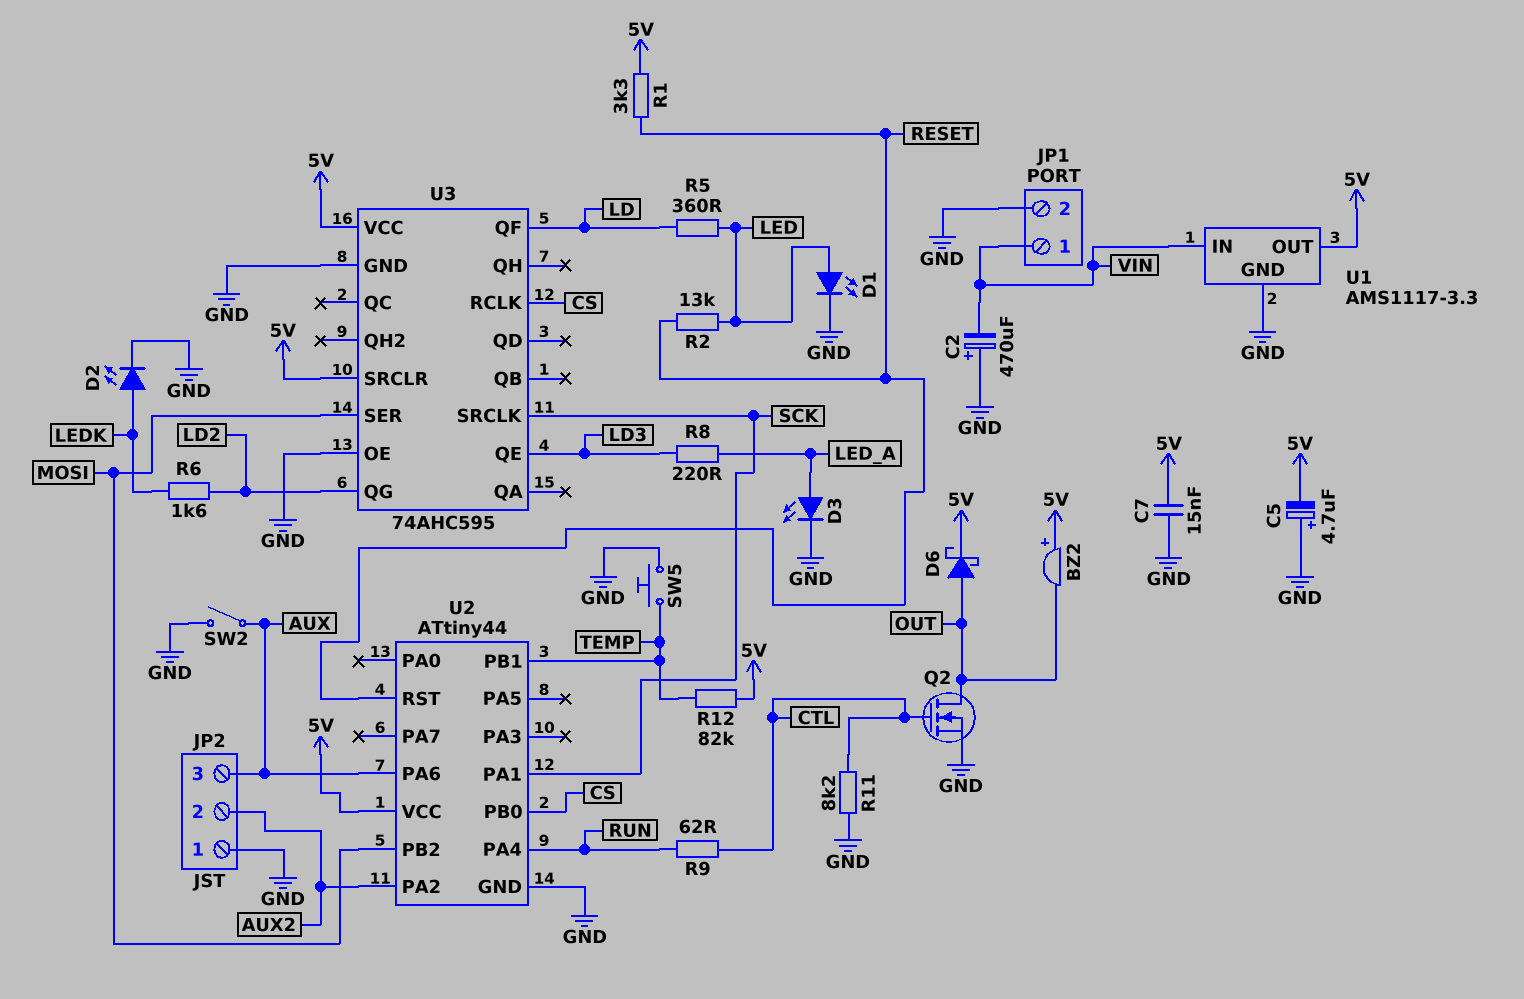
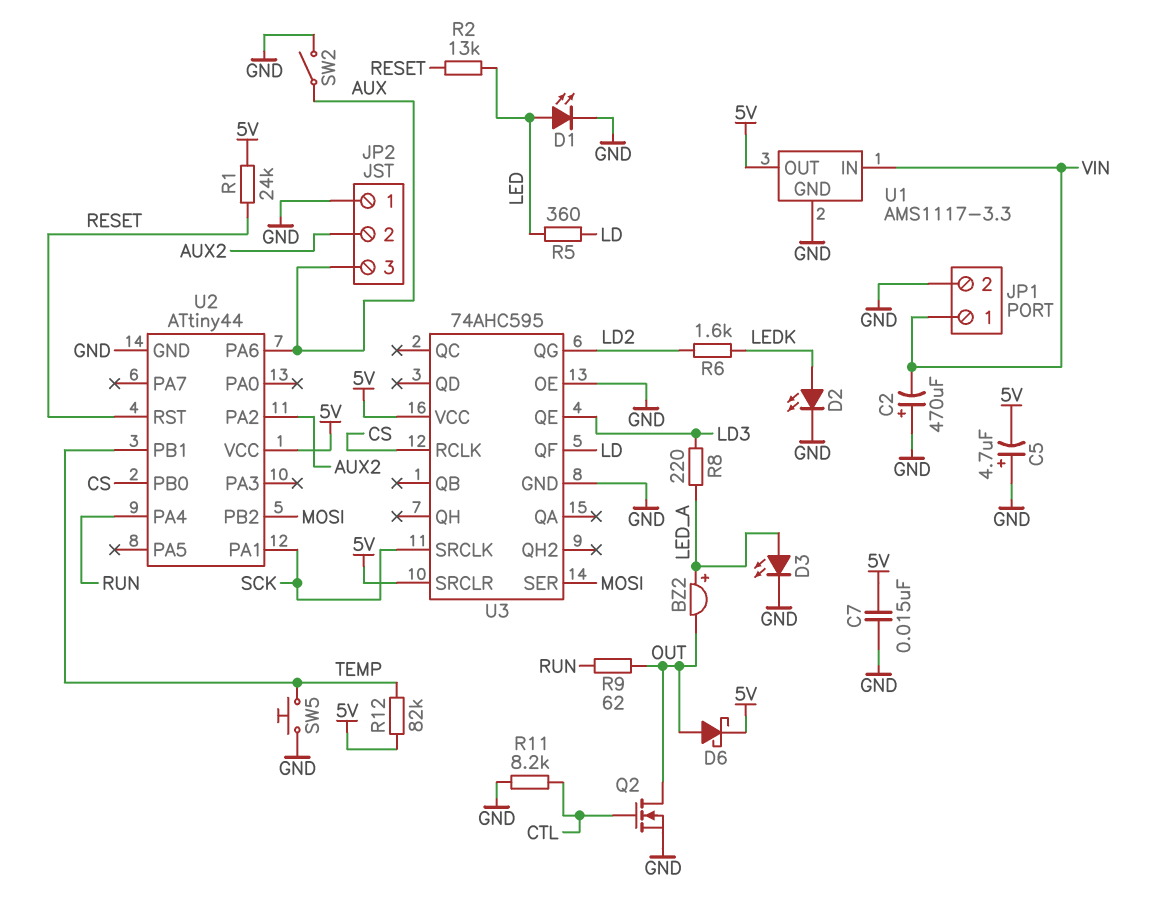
BZ2: buzzer (plus 5V, minus OUT) -> buzzer (plus LED_A, minus OUT)
R1: 3.3k (5V, RESET) -> 24k (5V, RESET)
R9: 62 (CTL, RUN) -> 62 (OUT, RUN)

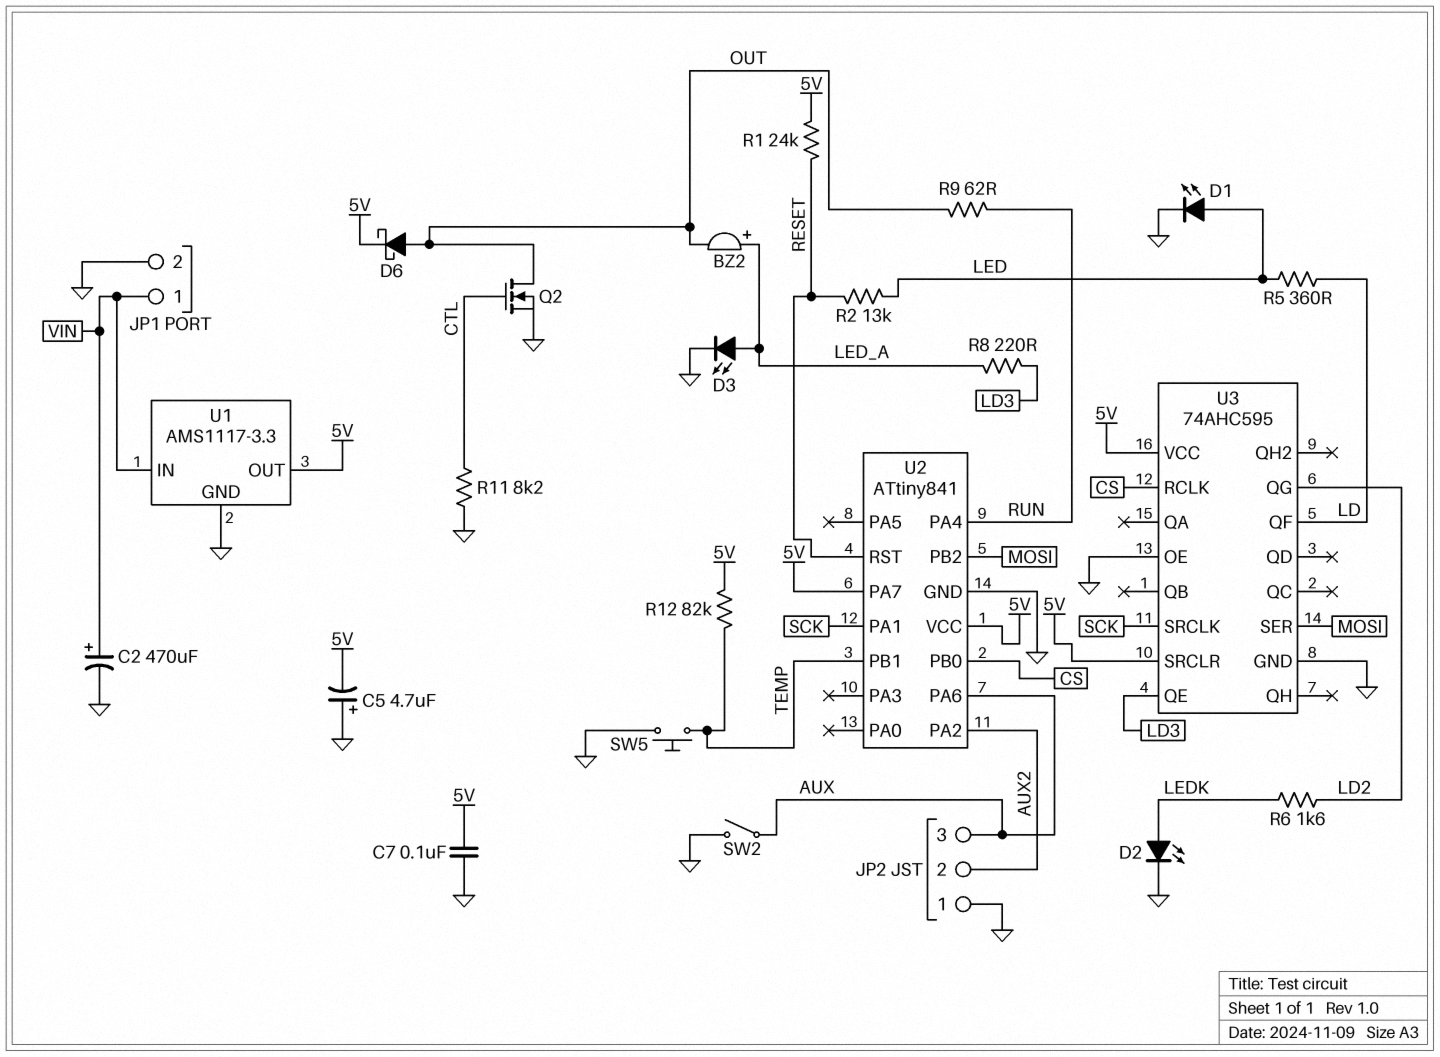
C2: 470uF (plus GND, minus VIN) -> 470uF (plus VIN, minus GND)
C7: 15nF (5V, GND) -> 100nF (5V, GND)
U2: ATtiny44 -> ATtiny841
U2 pin PA7: none -> 5V

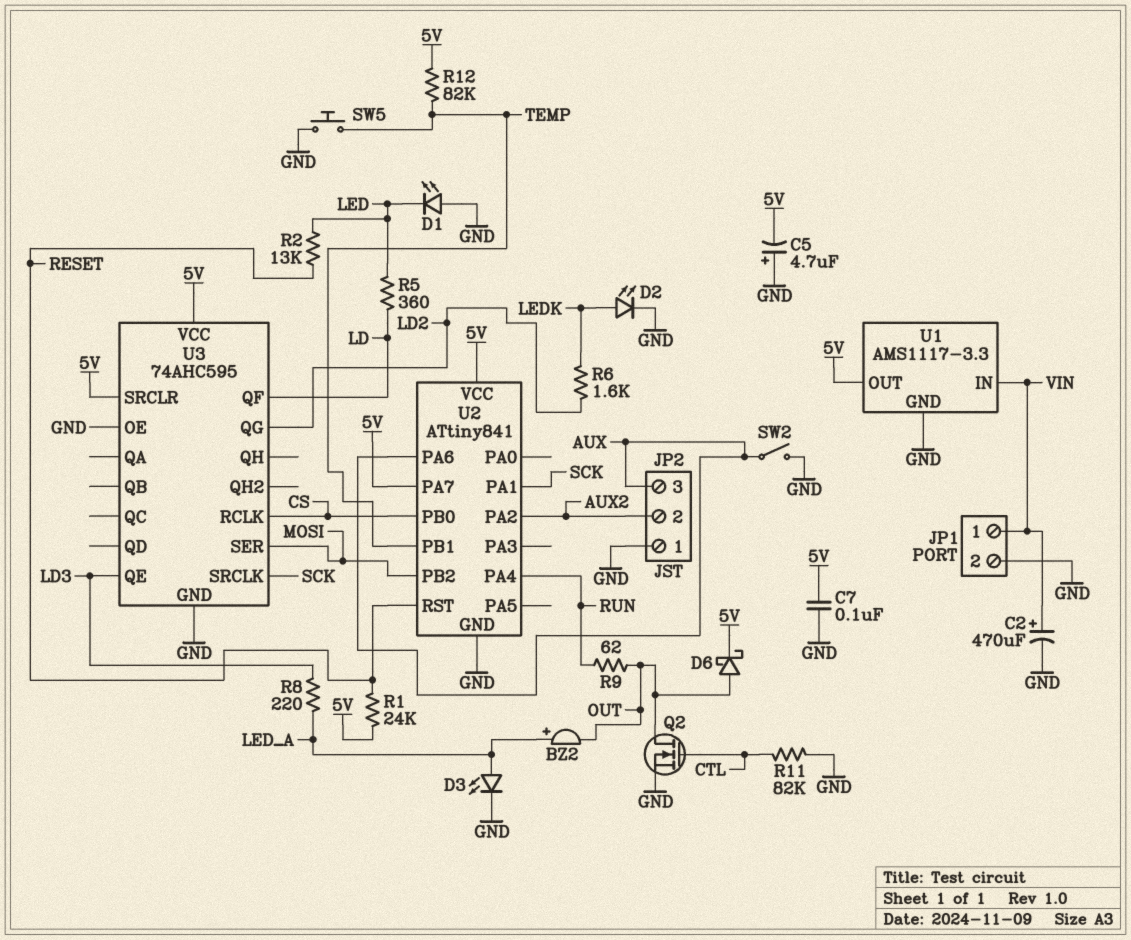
D1: LED (A LED, K GND) -> LED (A GND, K LED)
R11: 8.2k (CTL, GND) -> 82k (CTL, GND)

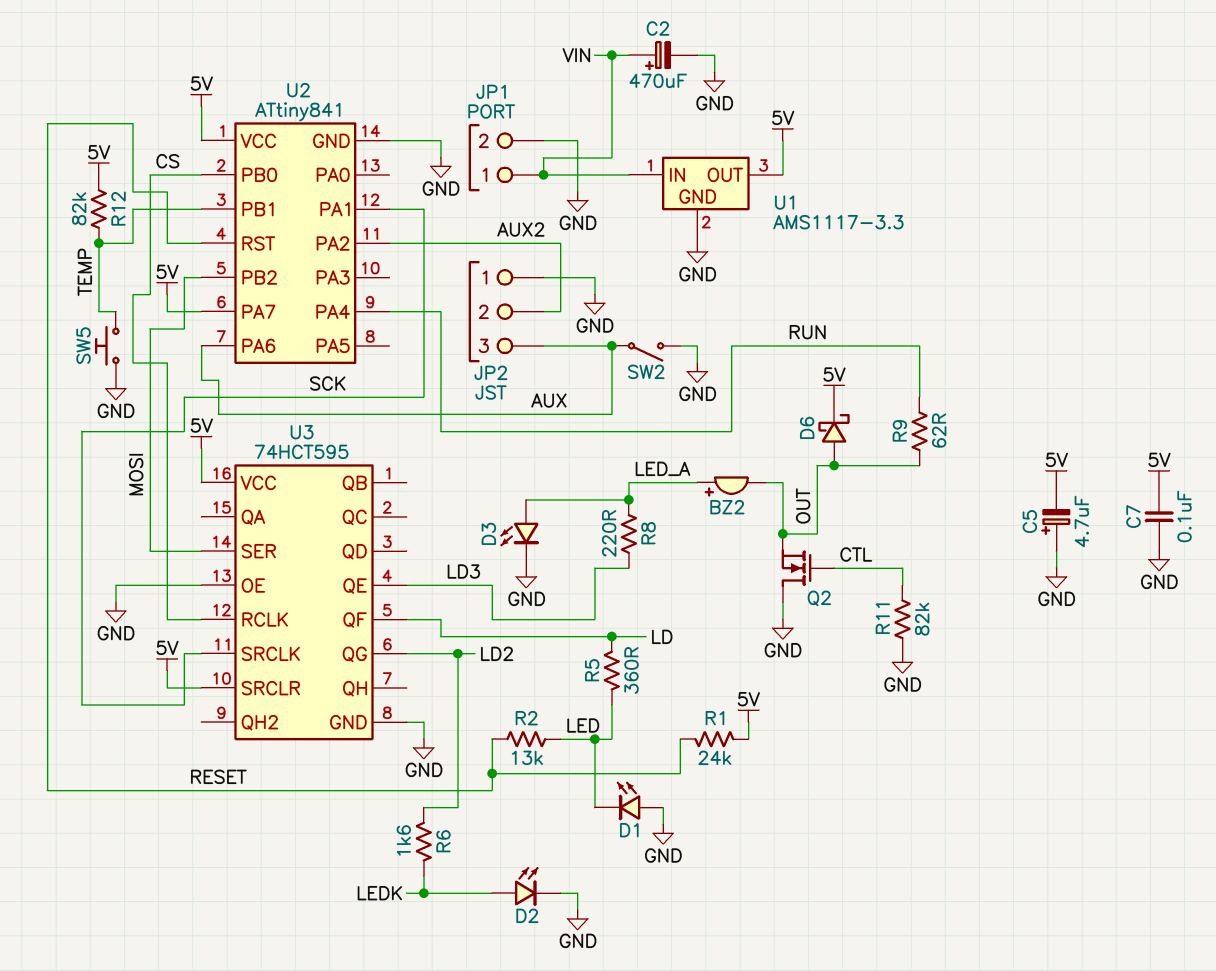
Q2: NMOS (G CTL, D OUT, S GND) -> NMOS (G CTL, D GND, S OUT)
U3: 74AHC595 -> 74HCT595

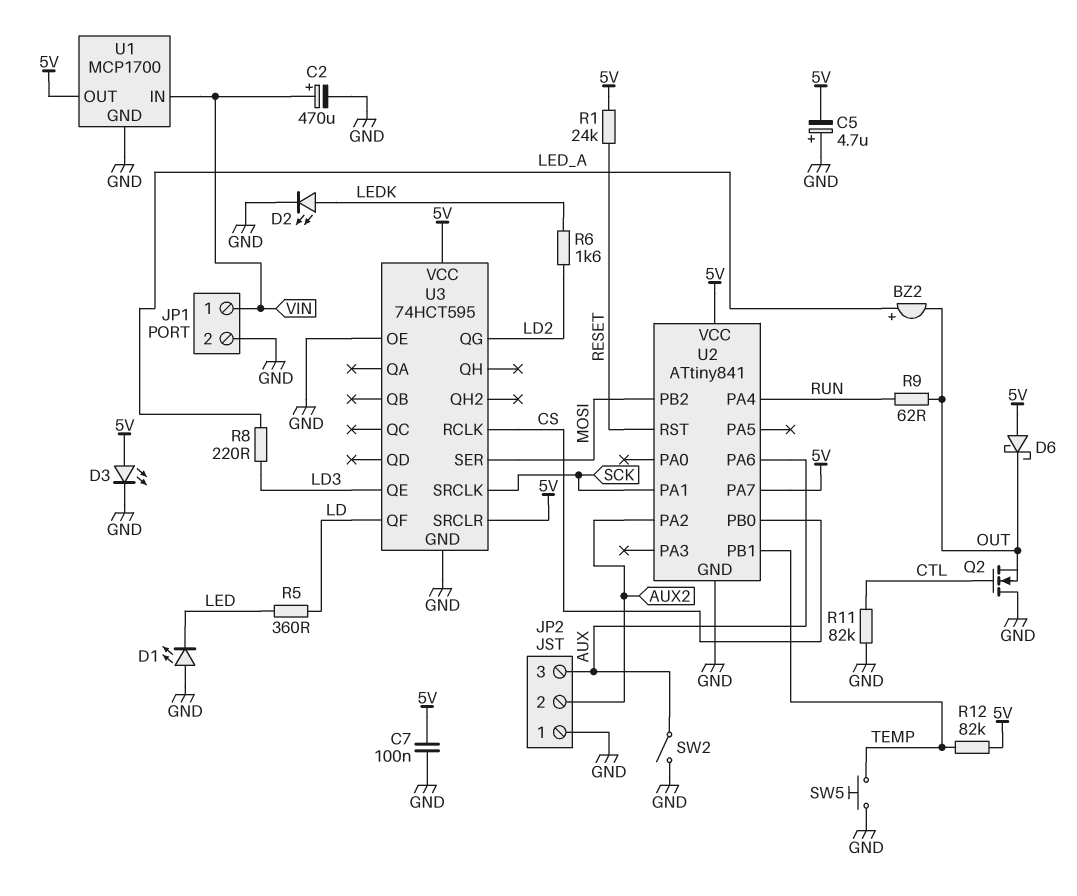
D3: LED (A LED_A, K GND) -> LED (A 5V, K GND)
D6: schottky (A OUT, K 5V) -> schottky (A 5V, K OUT)
R2: 13k (LED, RESET) -> none
U1: AMS1117-3.3 -> MCP1700

